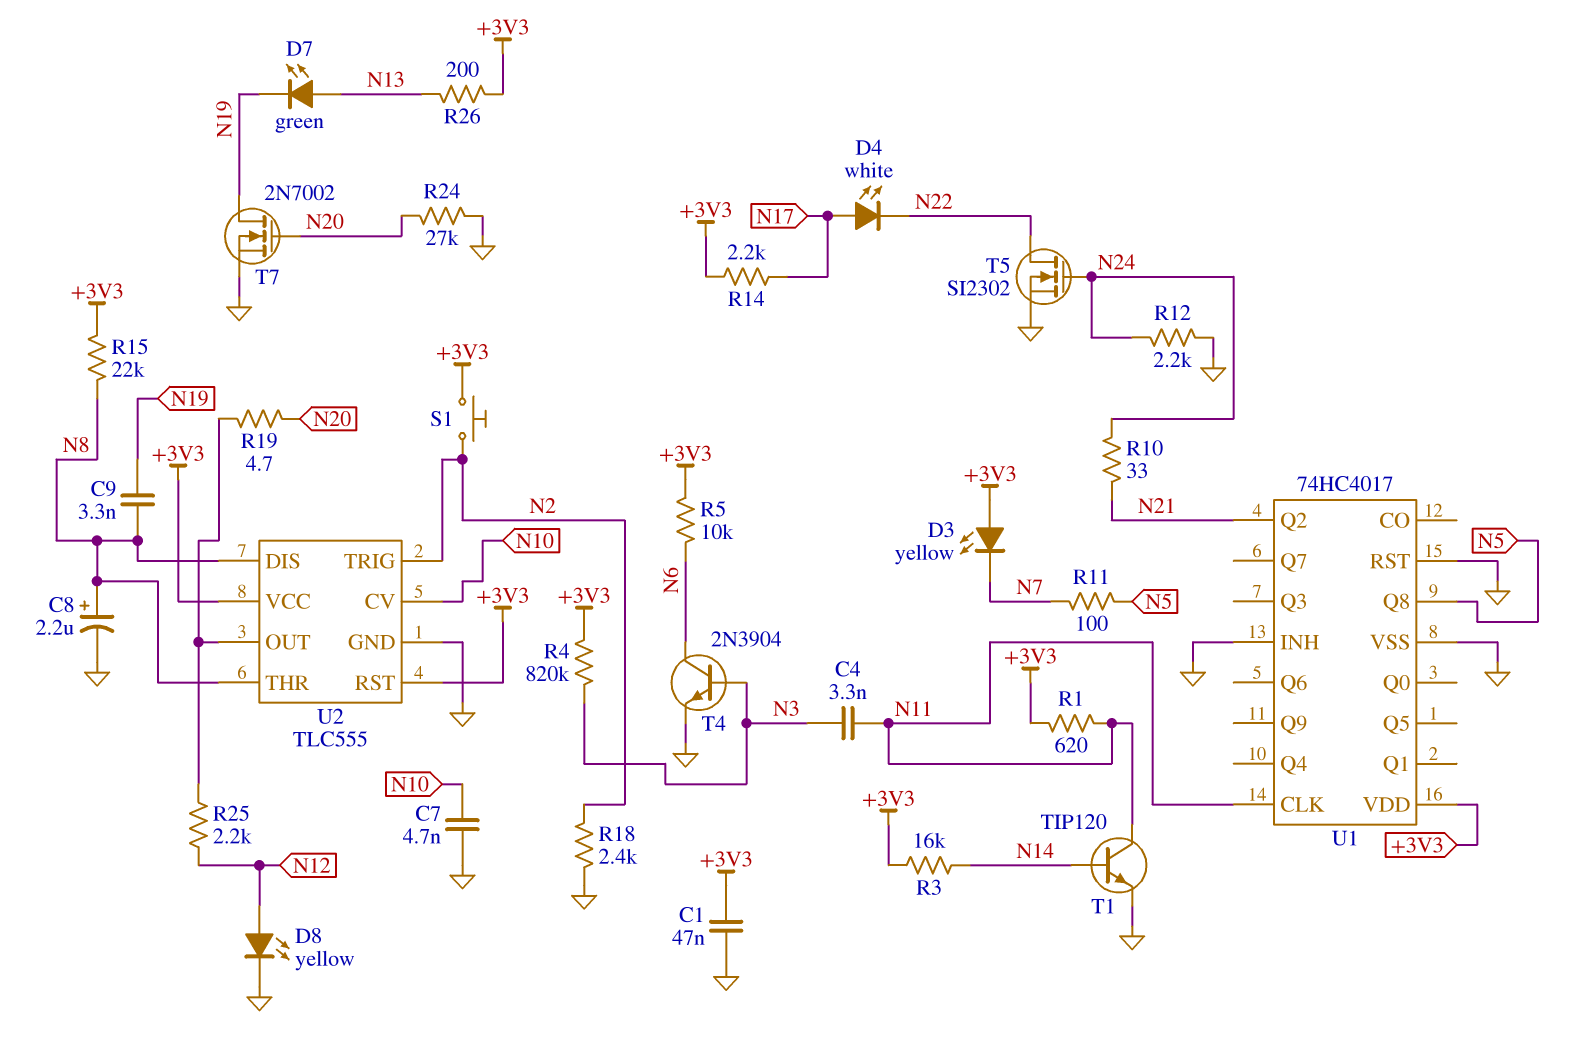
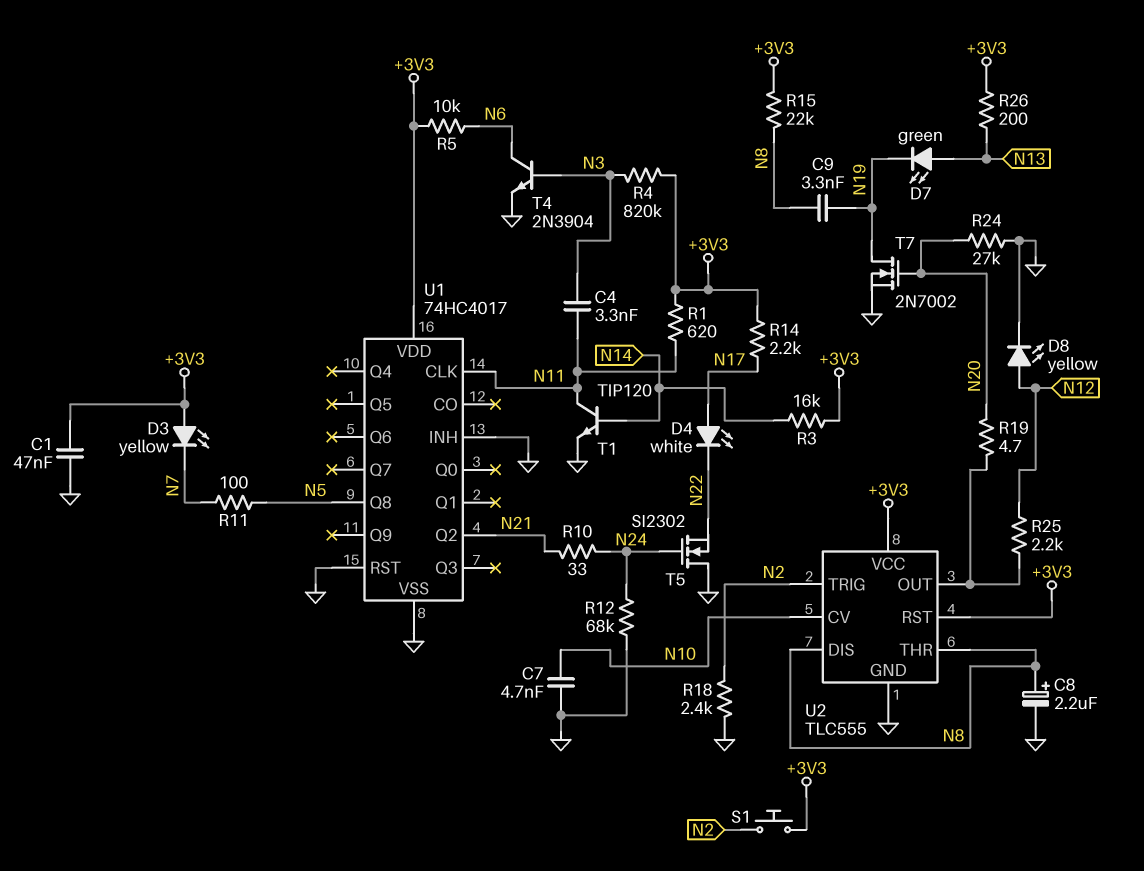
R12: 2.2k (GND, N24) -> 68k (GND, N24)
T5: NMOS SI2302 (G N24, D N22, S GND) -> NMOS SI2302 (G N24, D GND, S N22)

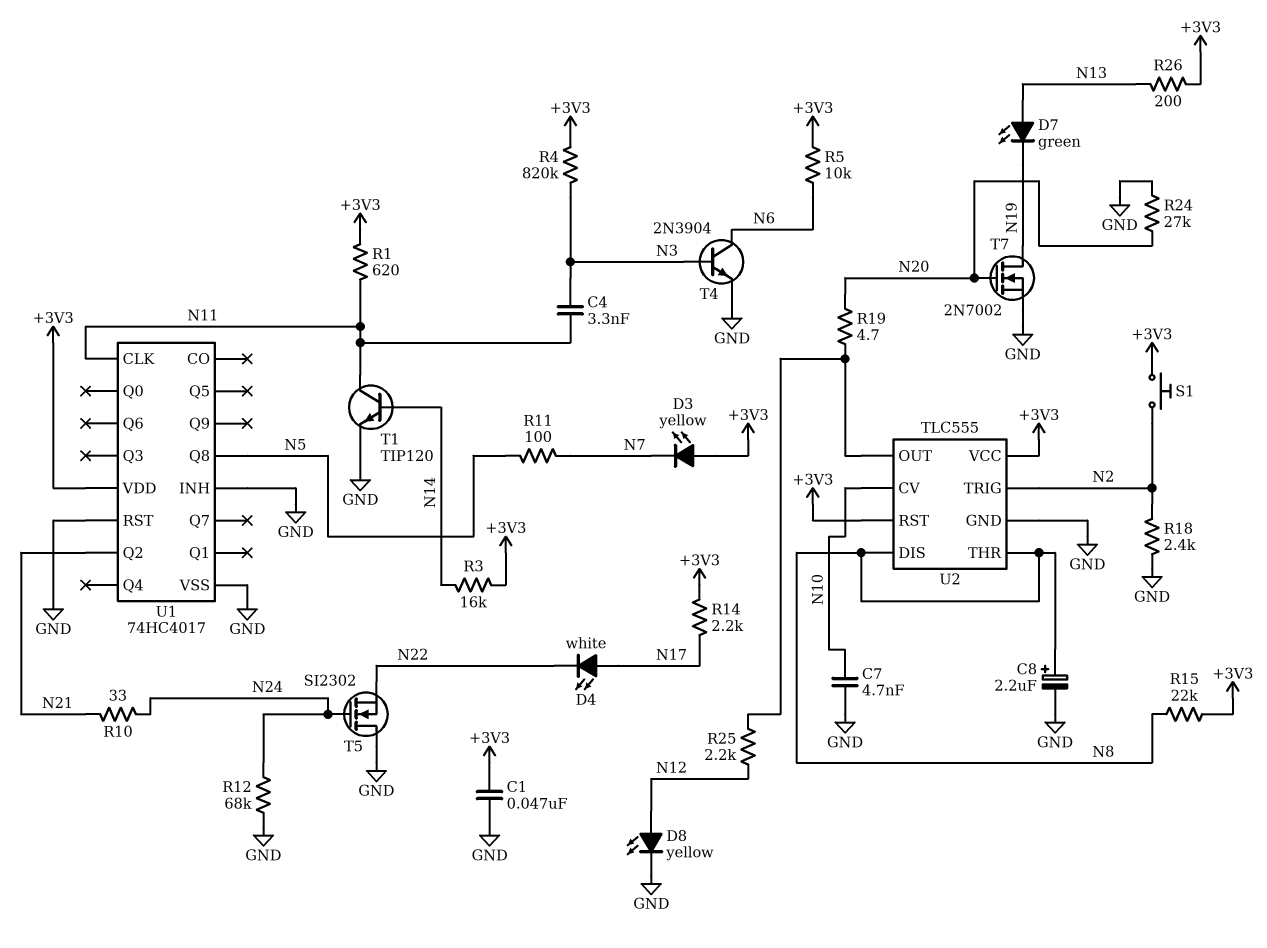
C9: 3.3nF (N8, N19) -> none

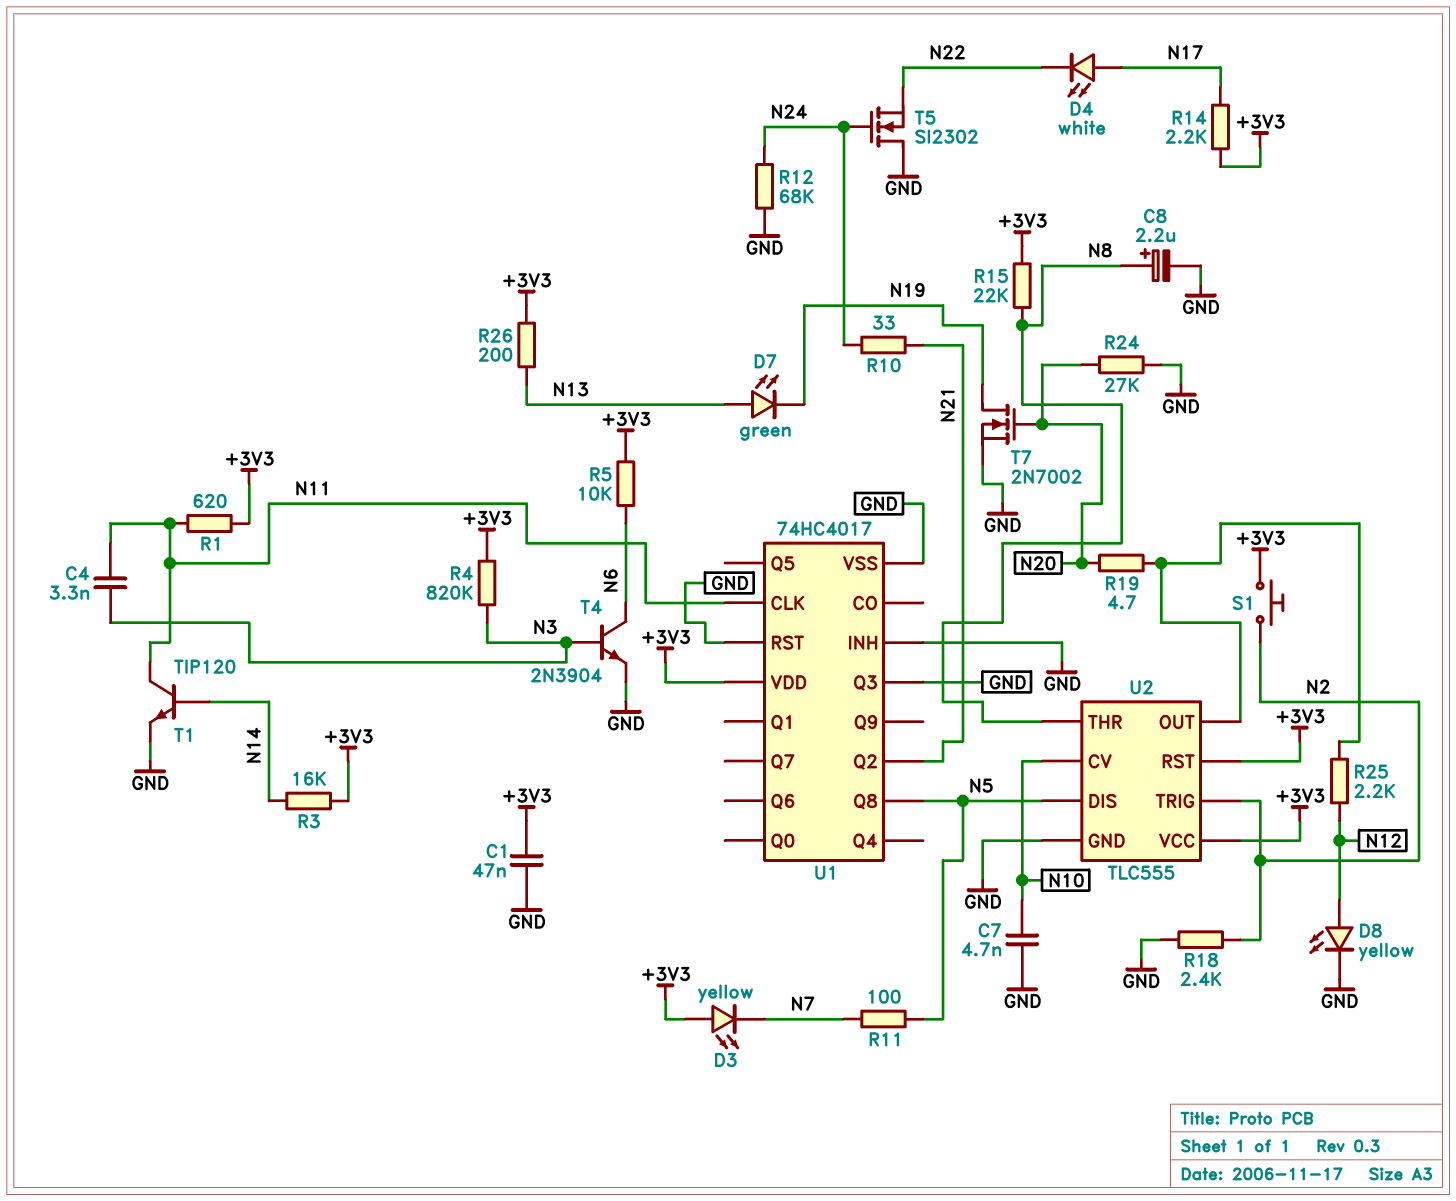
U1 pin Q3: none -> GND
U2 pin DIS: N8 -> N5

